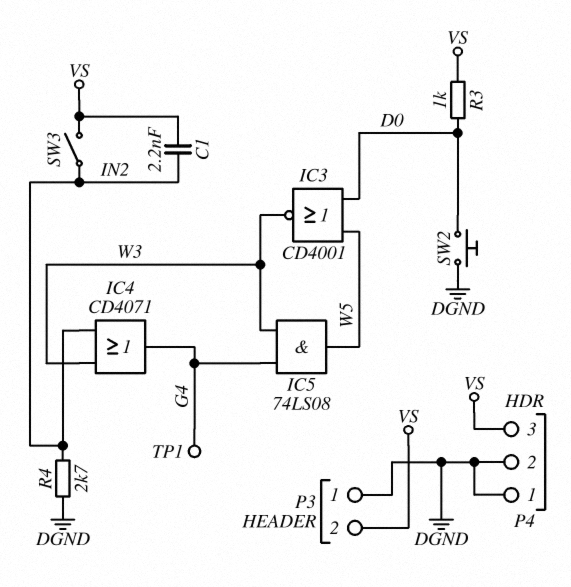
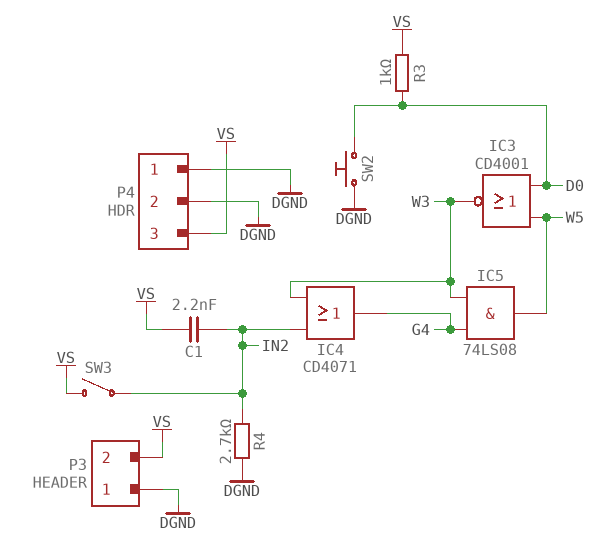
TP1: test point (G4) -> none

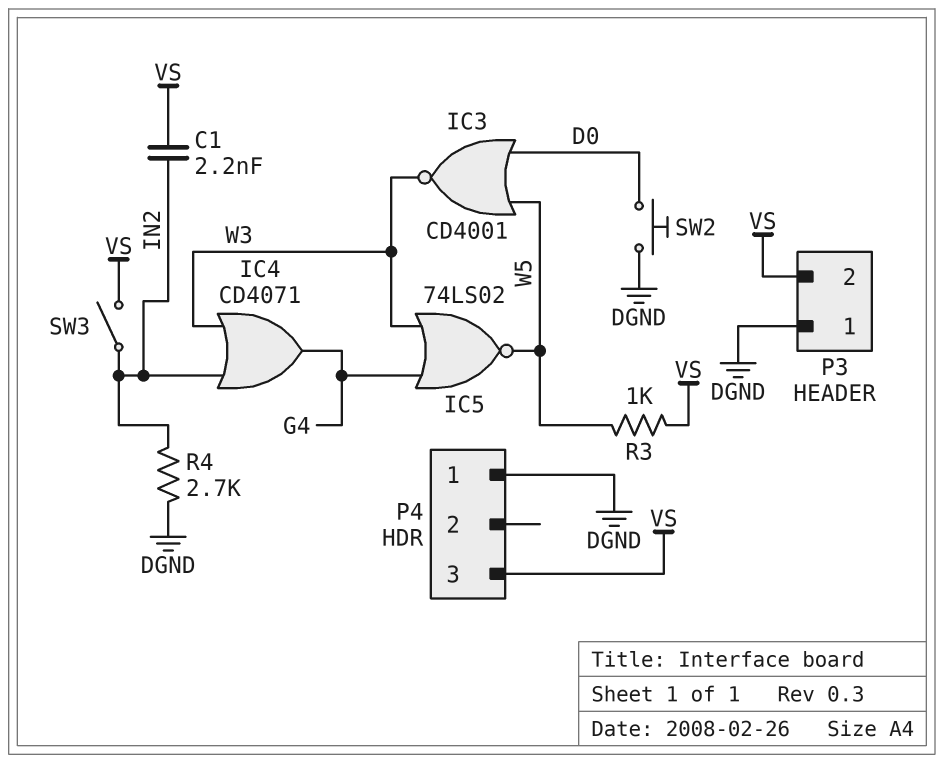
IC5: AND 74LS08 (in G4, in W3, out W5) -> NOR 74LS02 (in G4, in W3, out W5)
P4 pin 2: DGND -> none
R3: 1k (D0, VS) -> 1k (VS, W5)

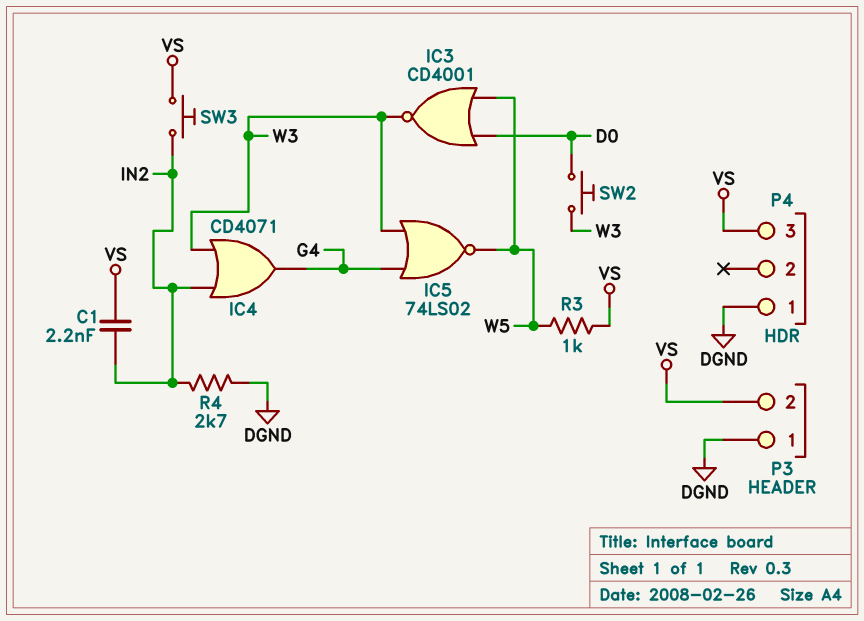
SW2: button (D0, DGND) -> button (D0, W3)
SW3: switch (IN2, VS) -> button (IN2, VS)

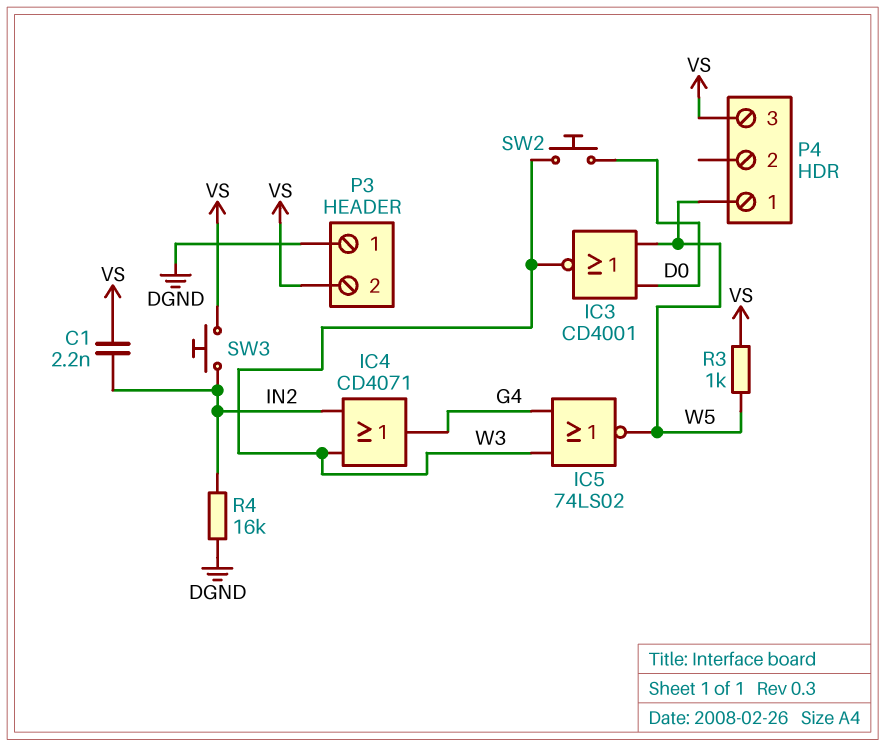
P4 pin 1: DGND -> W5
R4: 2.7k (DGND, IN2) -> 16k (DGND, IN2)

